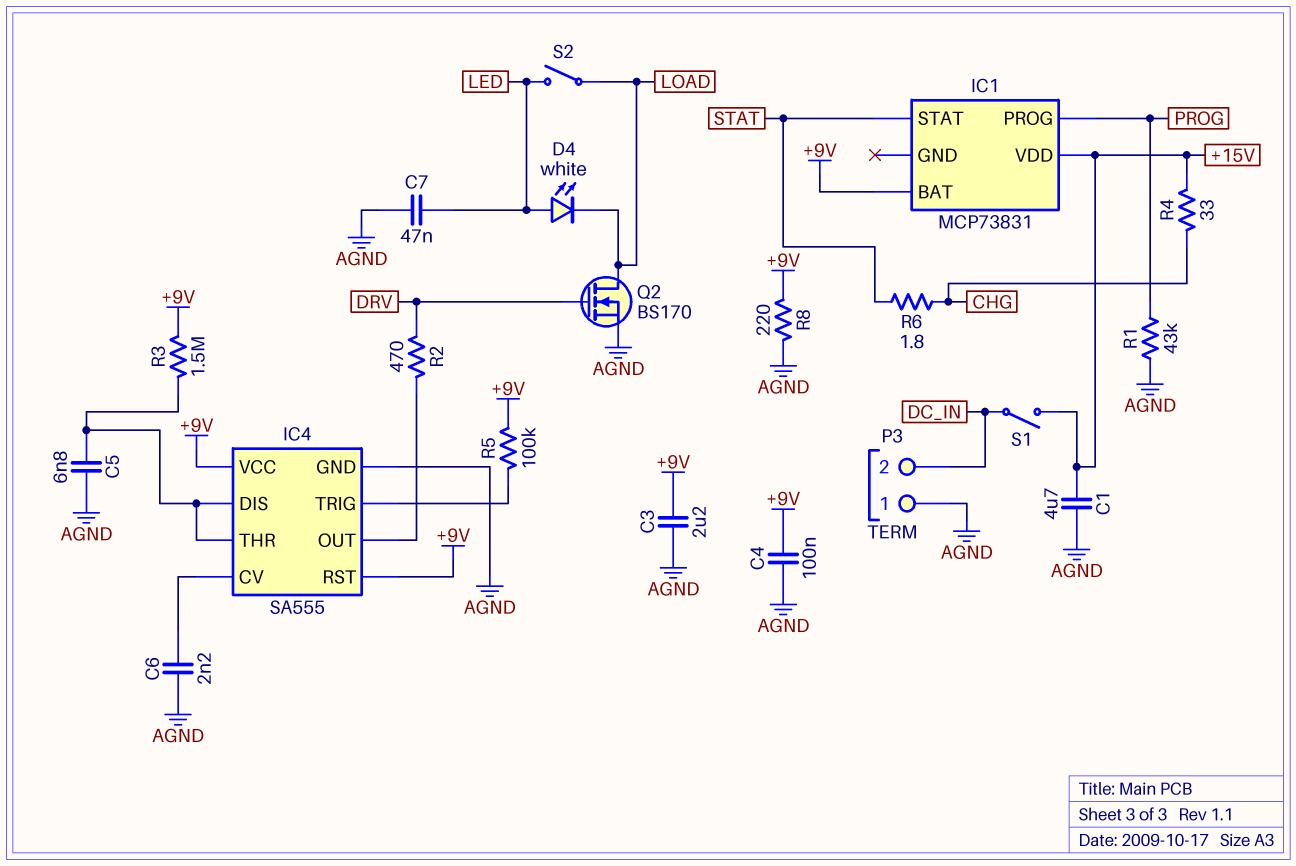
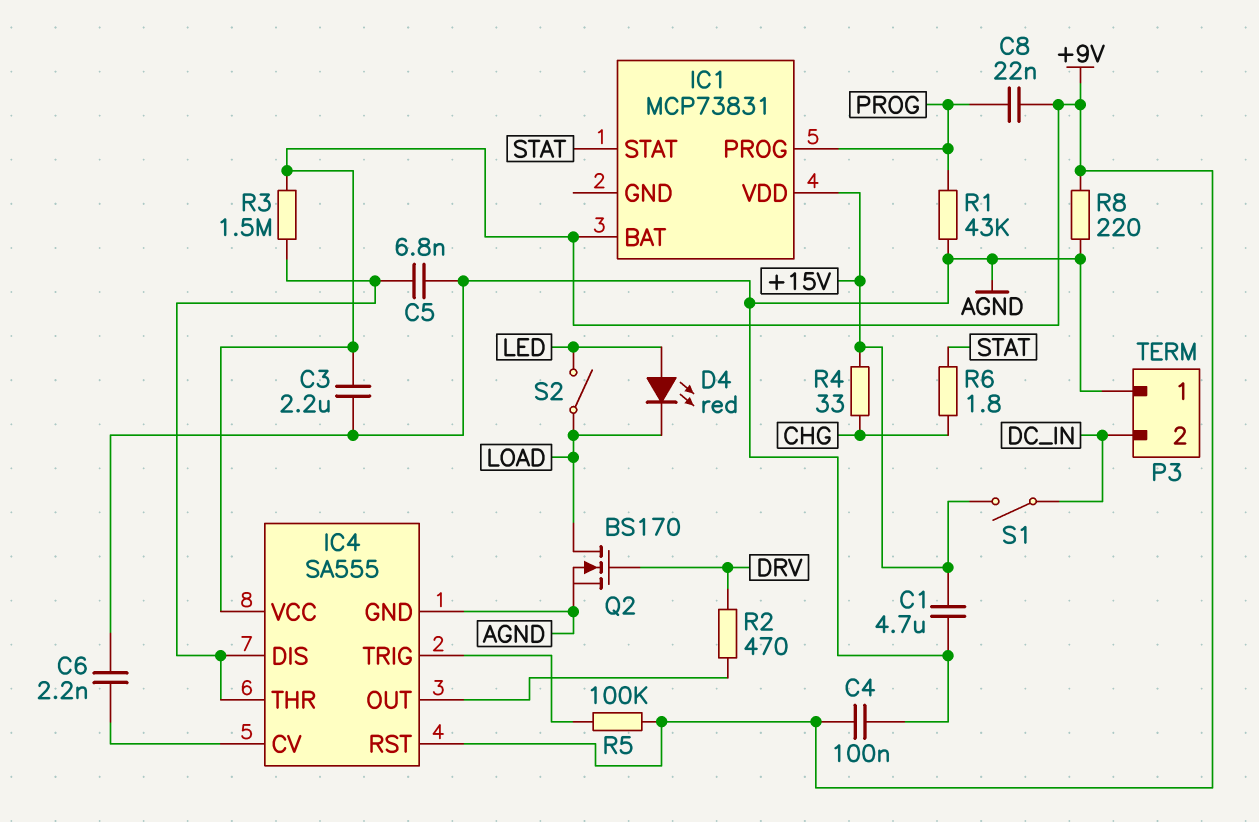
C7: 47nF (AGND, LED) -> none
C8: none -> 22nF (+9V, PROG)
D4: LED white (A LED, K LOAD) -> LED red (A LED, K LOAD)

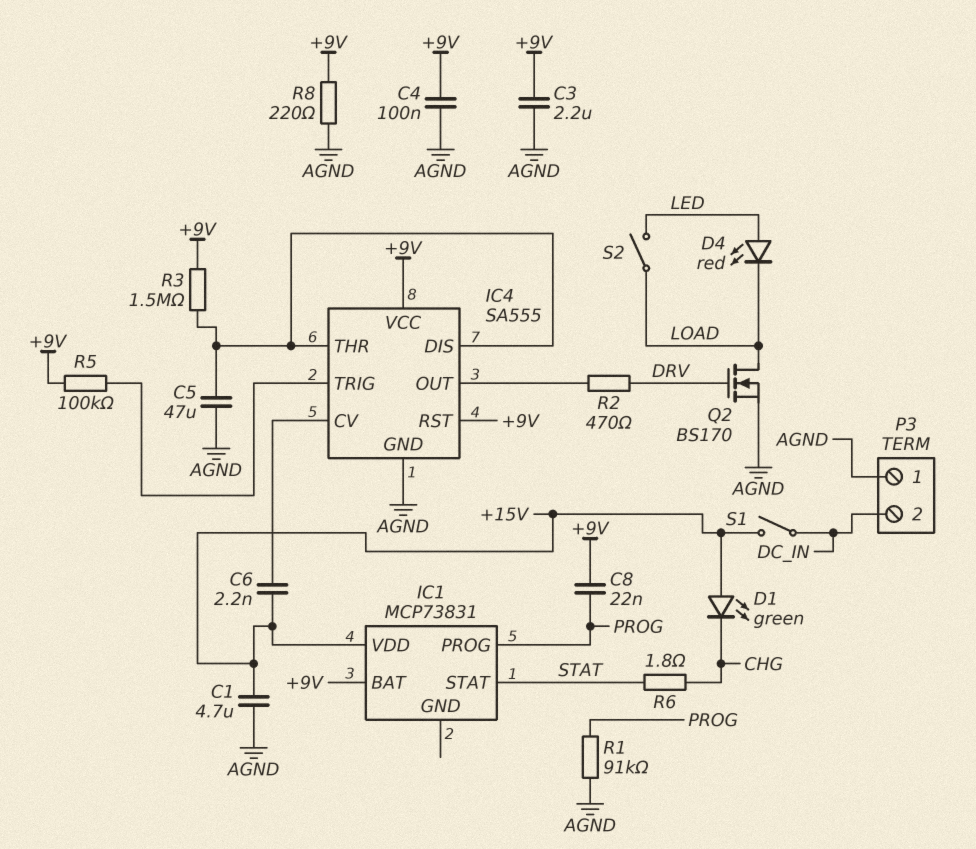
C5: 6.8nF (AGND, IC4/DIS) -> 47uF (AGND, IC4/DIS)
C6: 2.2nF (AGND, IC4/CV) -> 2.2nF (+15V, IC4/CV)
D1: none -> LED green (A +15V, K CHG)
R1: 43k (AGND, PROG) -> 91k (AGND, PROG)
R4: 33 (+15V, CHG) -> none

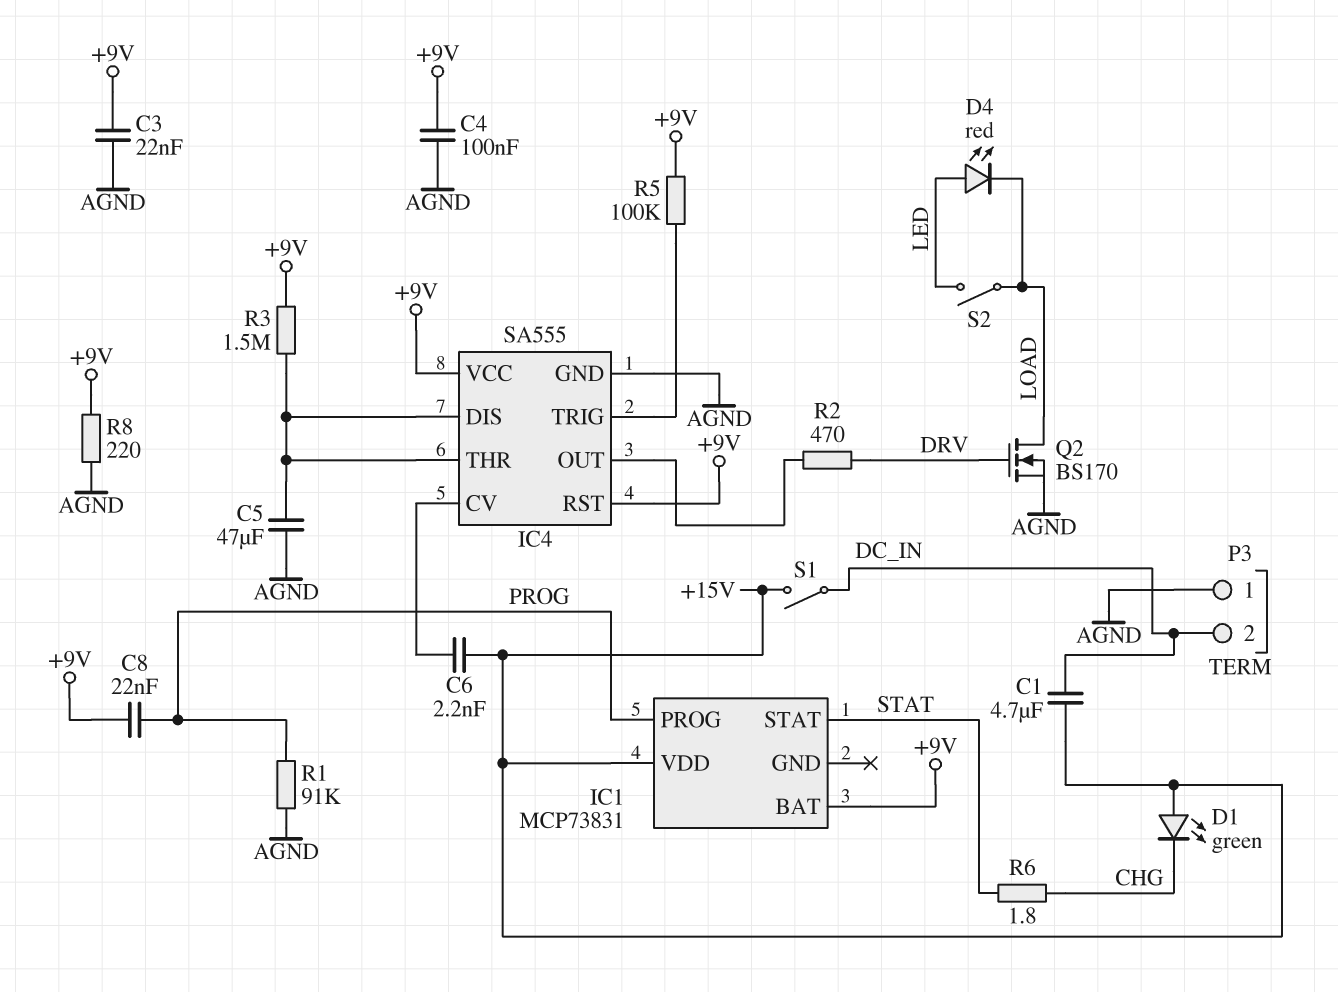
C1: 4.7uF (+15V, AGND) -> 4.7uF (+15V, DC_IN)
C3: 2.2uF (+9V, AGND) -> 22nF (+9V, AGND)

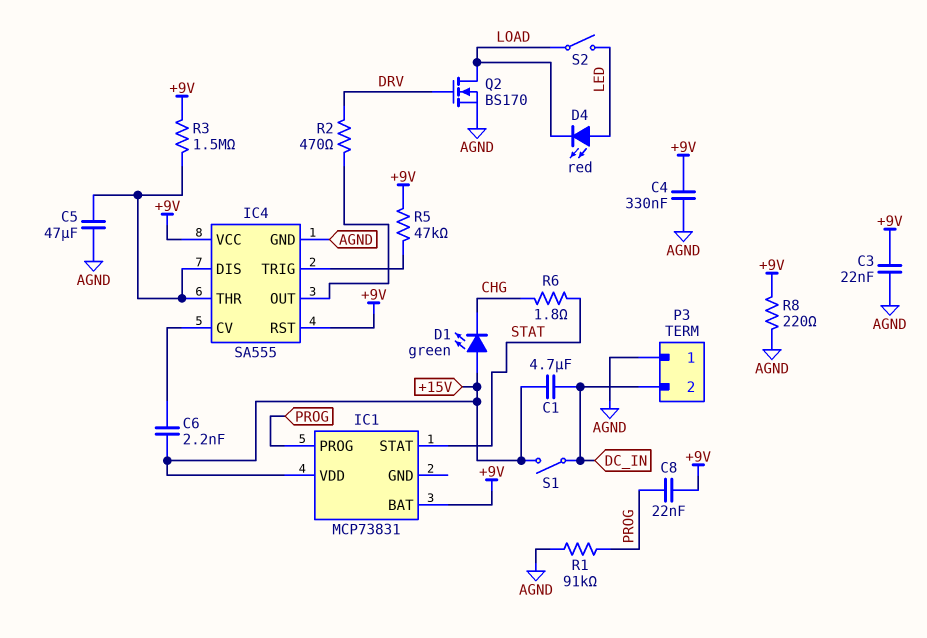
C4: 100nF (+9V, AGND) -> 330nF (+9V, AGND)
R5: 100k (+9V, IC4/TRIG) -> 47k (+9V, IC4/TRIG)

